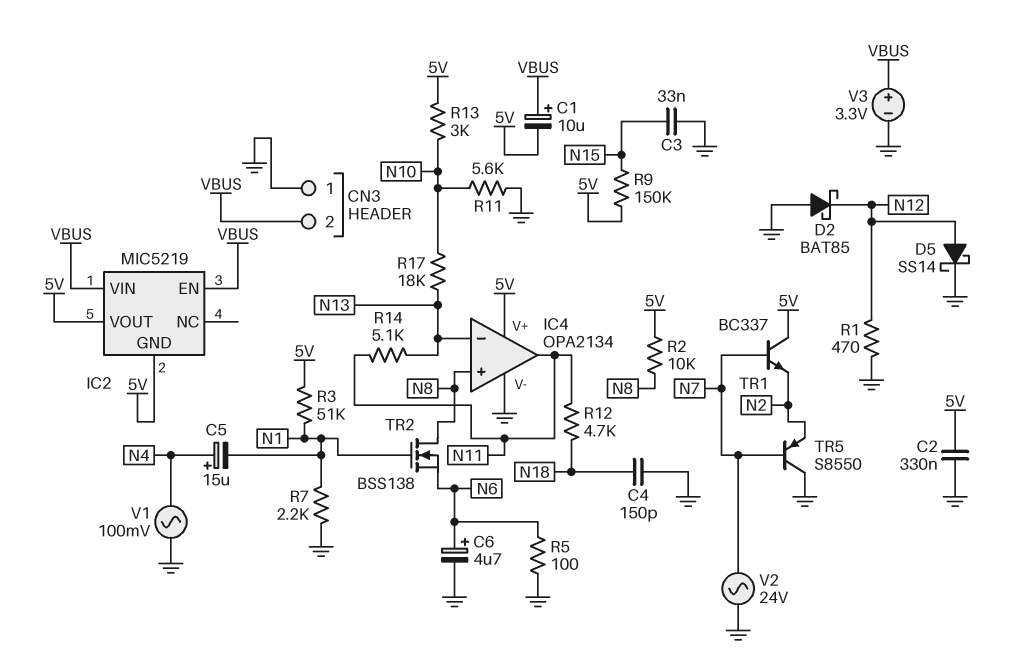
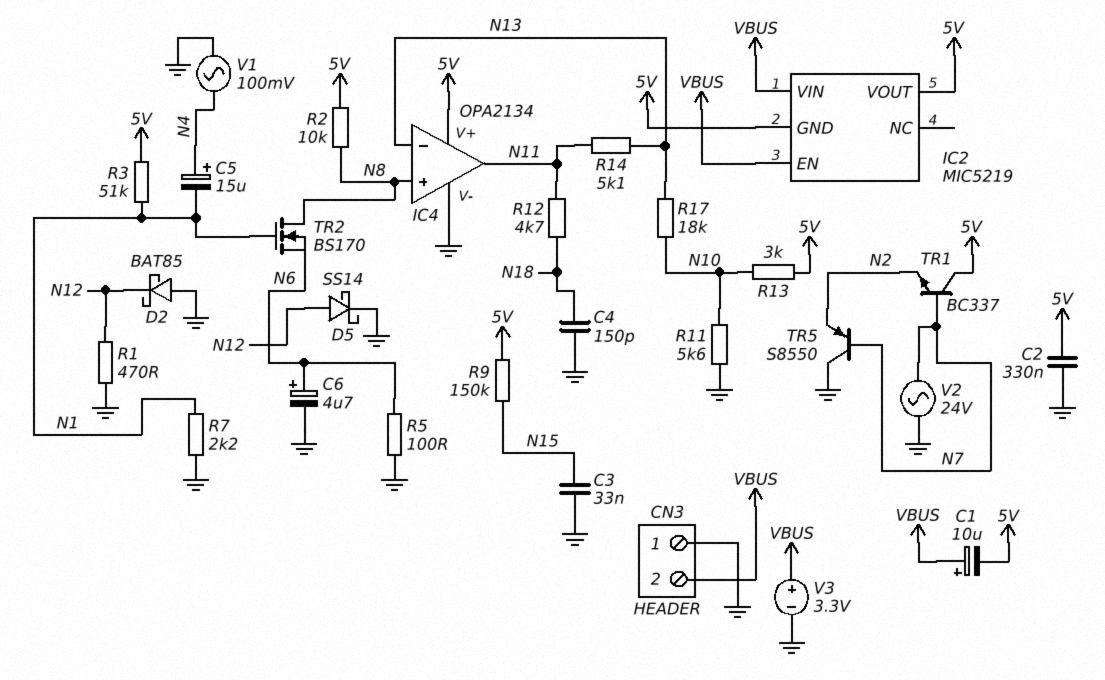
TR2: NMOS BSS138 (G N1, D N8, S N6) -> NMOS BS170 (G N1, D N8, S N6)

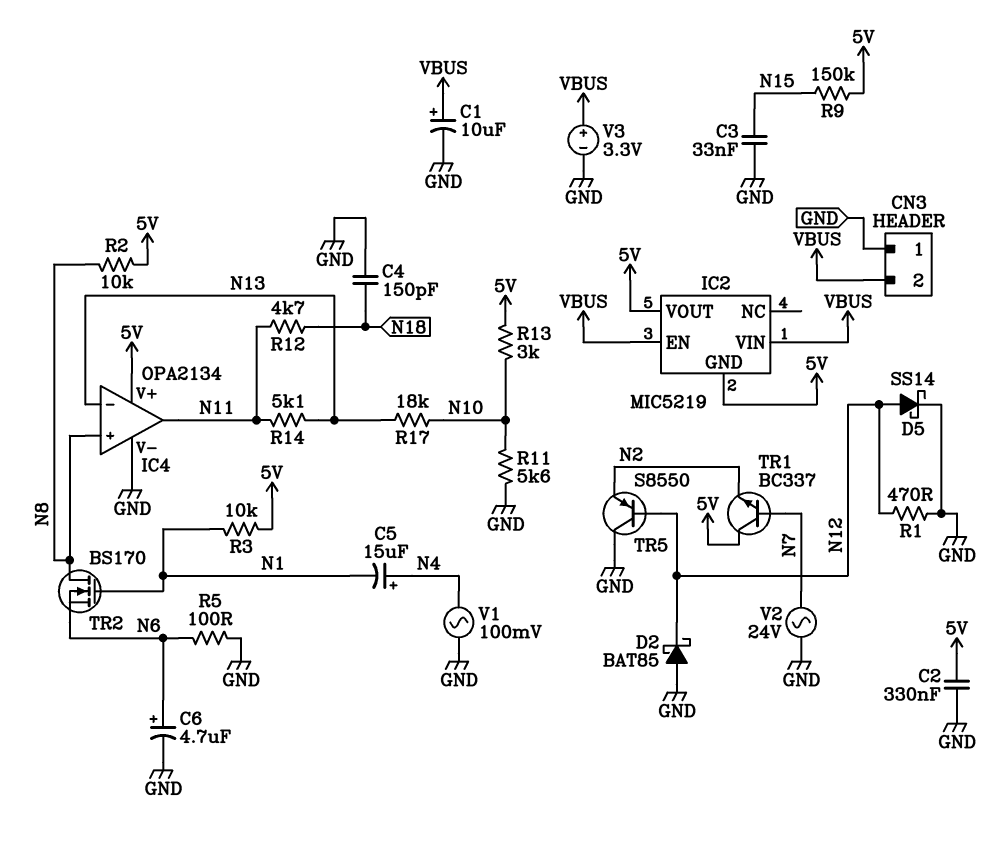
C1: 10uF (plus VBUS, minus 5V) -> 10uF (plus VBUS, minus GND)
R3: 51k (5V, N1) -> 10k (5V, N1)
R7: 2.2k (GND, N1) -> none
TR5: PNP S8550 (B N7, C GND, E N2) -> PNP S8550 (B N12, C GND, E N2)

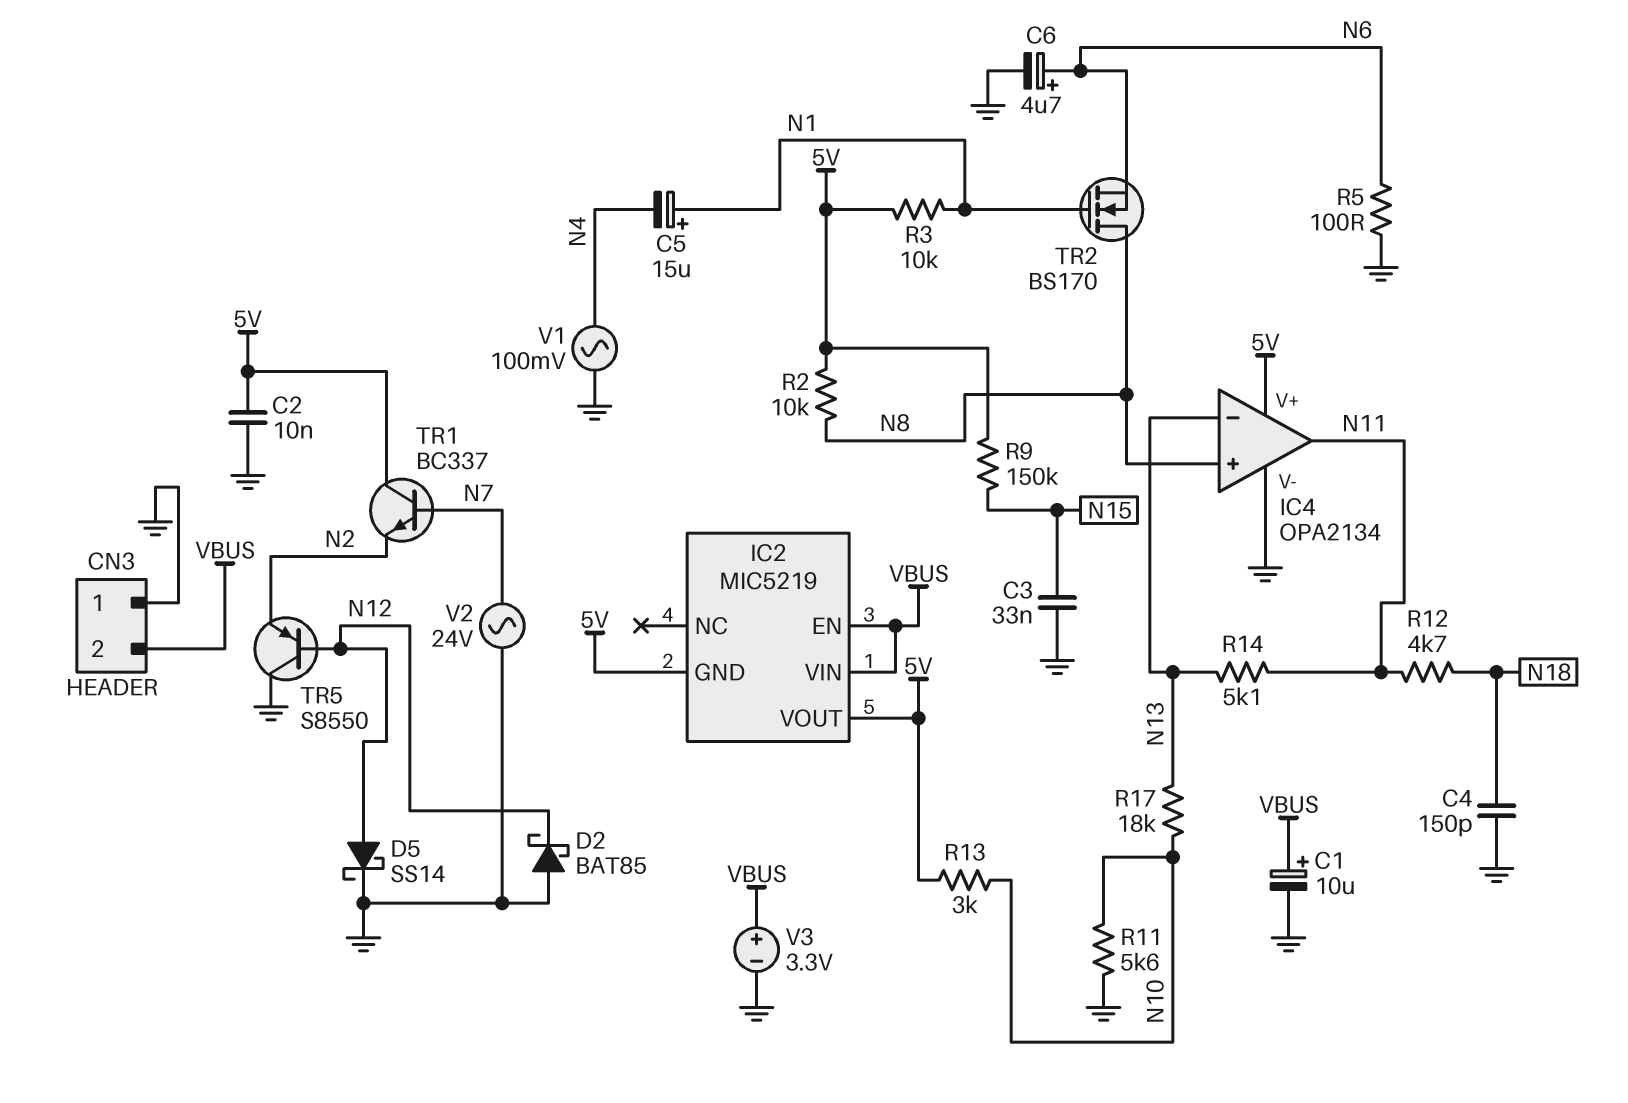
C2: 330nF (5V, GND) -> 10nF (5V, GND)
C5: 15uF (plus N4, minus N1) -> 15uF (plus N1, minus N4)
R1: 470 (GND, N12) -> none

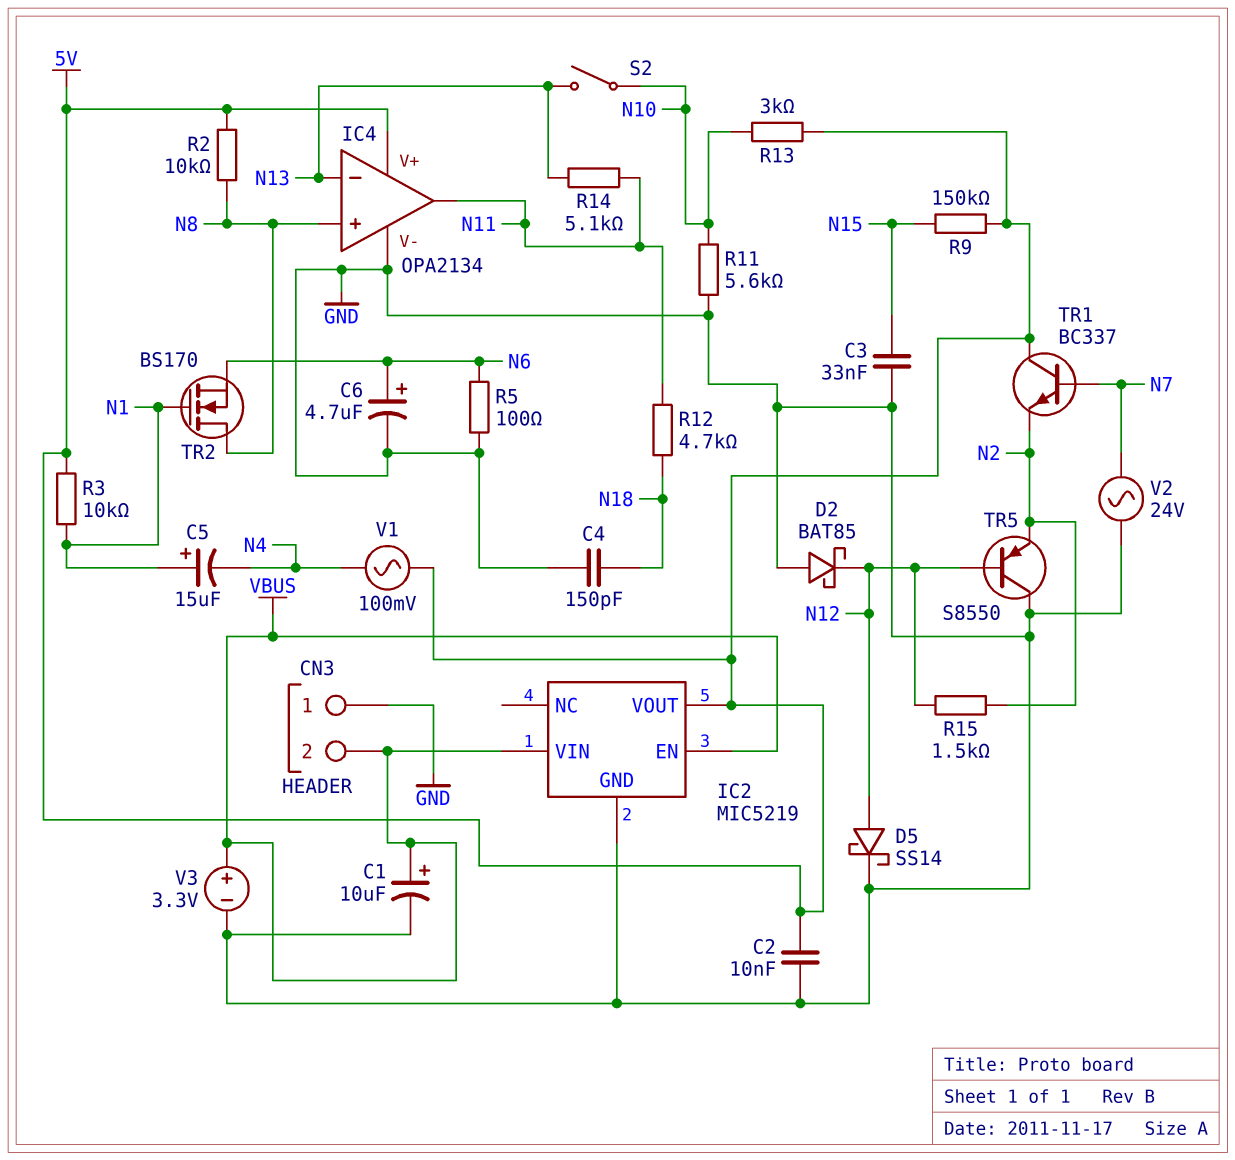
IC2 pin GND: 5V -> GND
R15: none -> 1.5k (N2, N12)
R17: 18k (N10, N13) -> none
S2: none -> switch (N10, N13)
V1: AC 100mV (GND, N4) -> AC 100mV (5V, N4)

